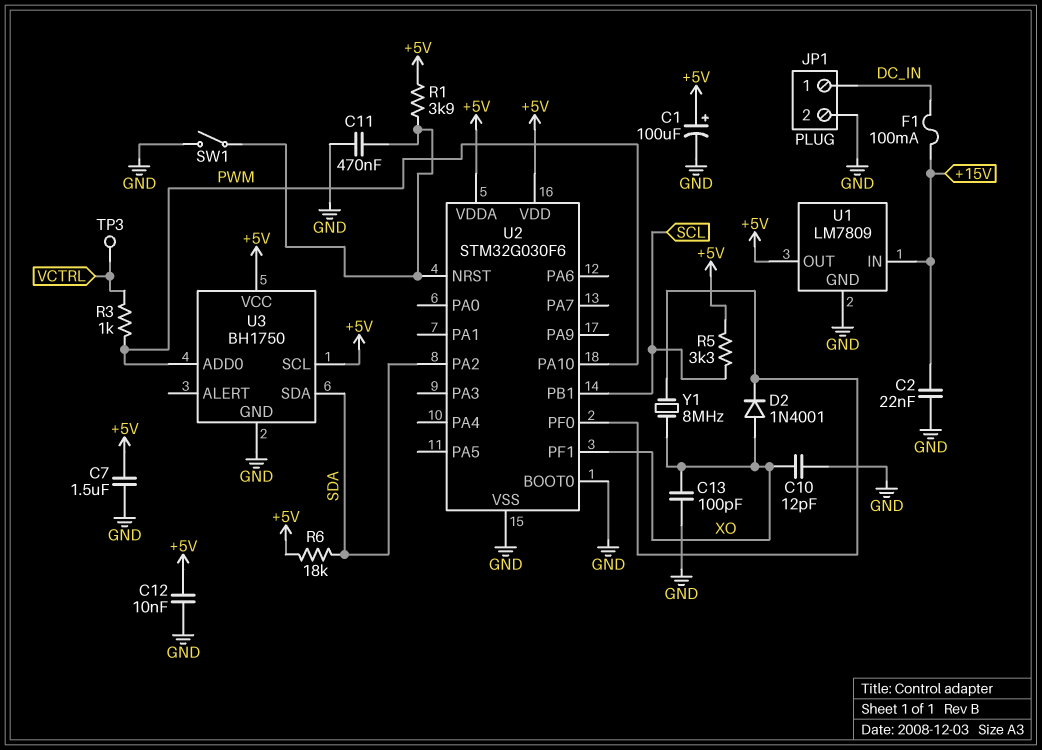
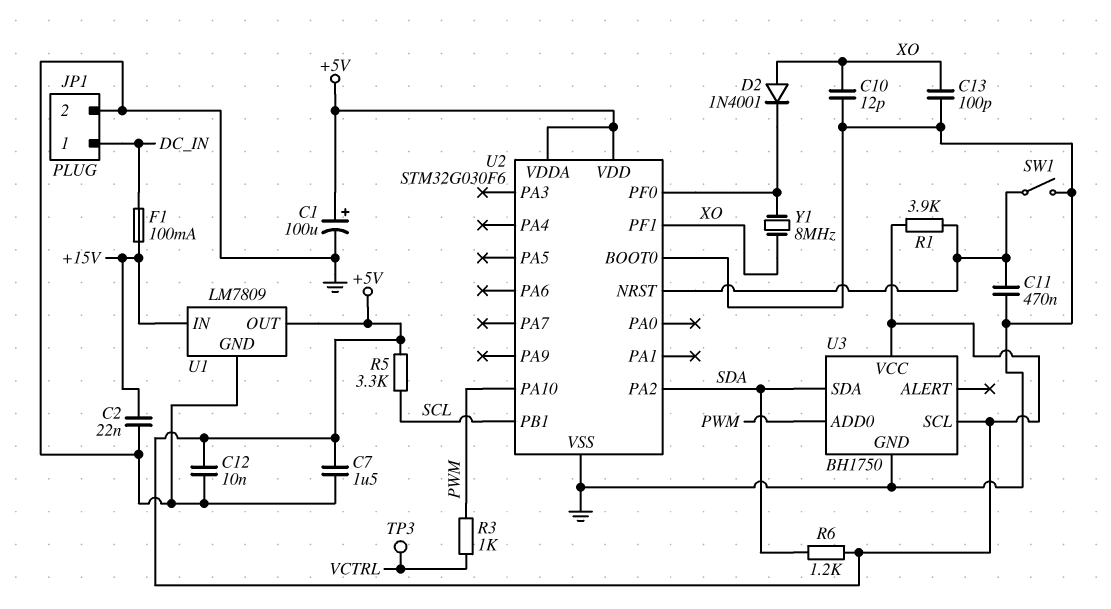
R6: 18k (+5V, SDA) -> 1.2k (+5V, SDA)

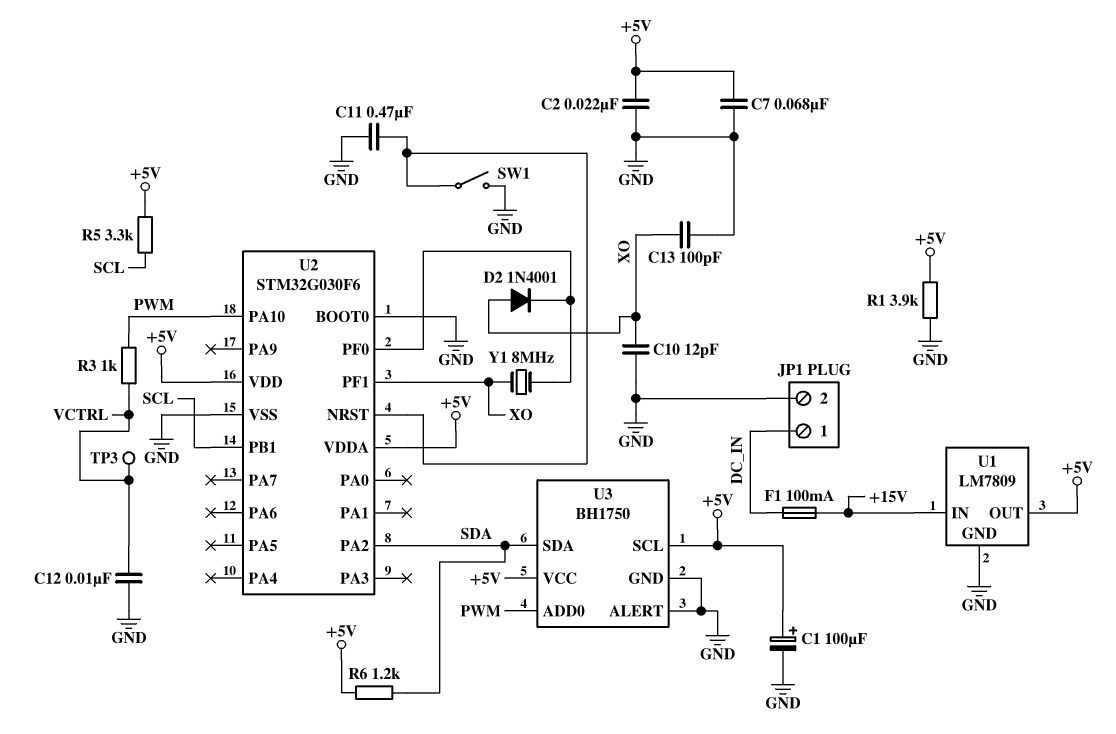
C2: 22nF (+15V, GND) -> 22nF (+5V, GND)
C7: 1.5uF (+5V, GND) -> 68nF (+5V, GND)
C12: 10nF (+5V, GND) -> 10nF (GND, VCTRL)
R1: 3.9k (+5V, U2/NRST) -> 3.9k (+5V, GND)
U3 pin ALERT: none -> GND

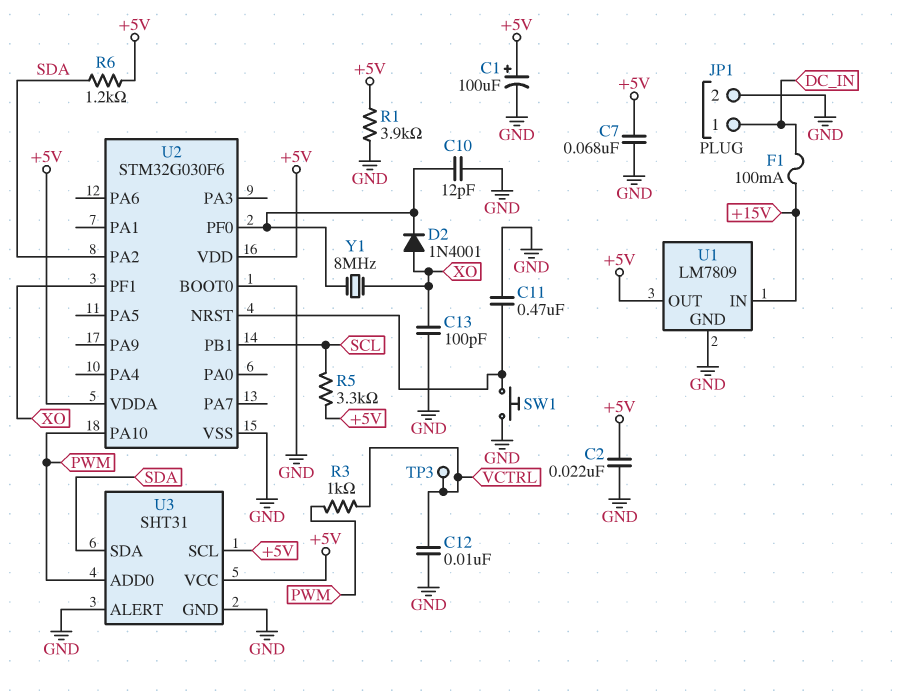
C10: 12pF (GND, XO) -> 12pF (GND, U2/PF0)
SW1: switch (GND, U2/NRST) -> button (GND, U2/NRST)
U3: BH1750 -> SHT31

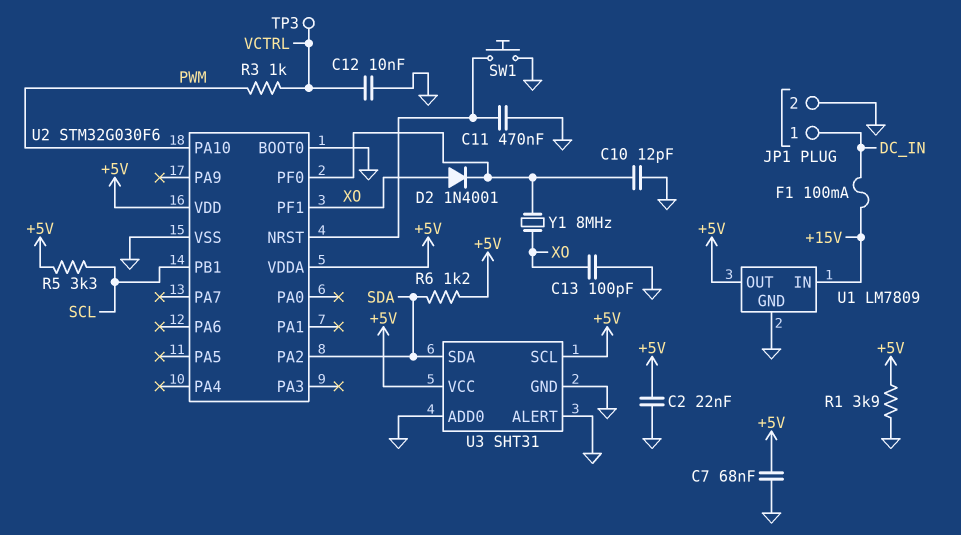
C1: 100uF (plus +5V, minus GND) -> none
U3 pin ADD0: PWM -> GND

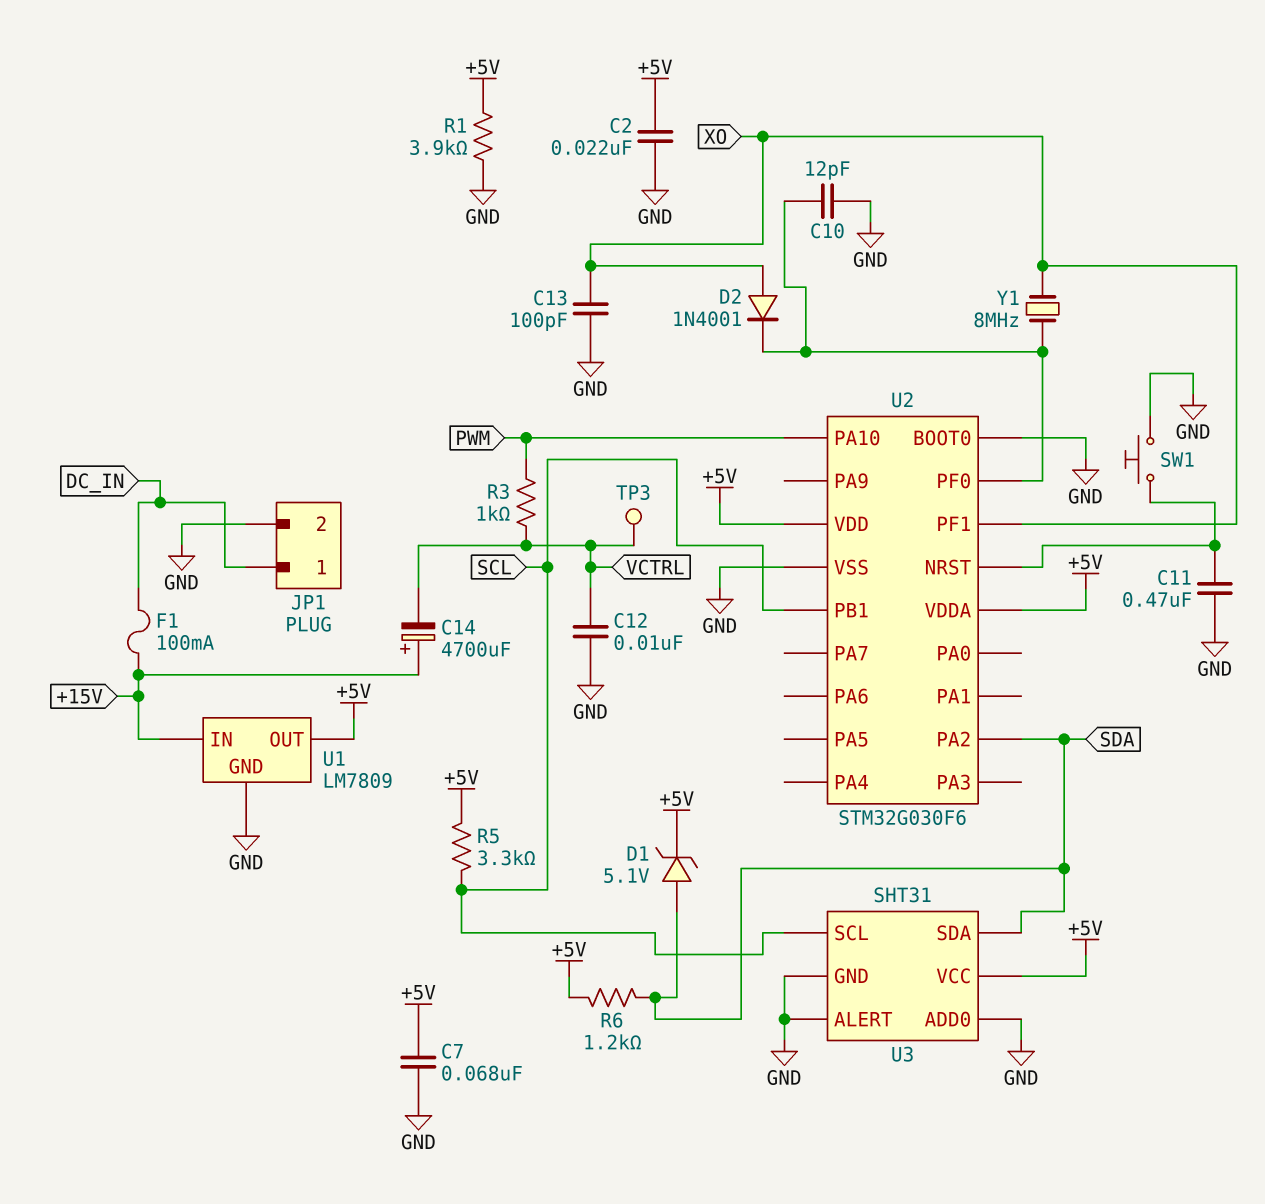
C14: none -> 4700uF (plus +15V, minus VCTRL)
D1: none -> zener 5.1V (A SDA, K +5V)
U3 pin SCL: +5V -> SCL

